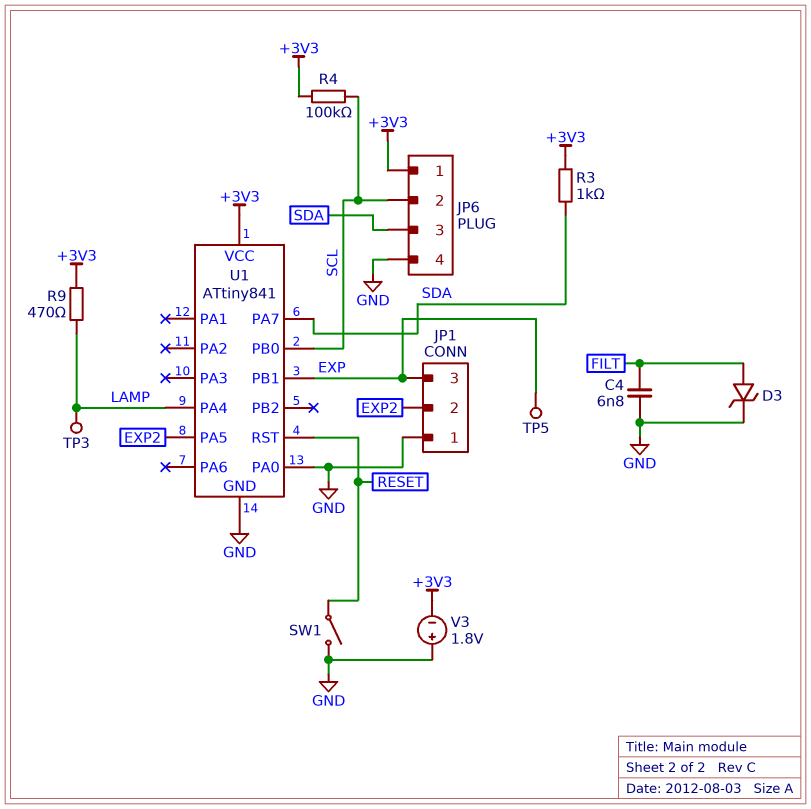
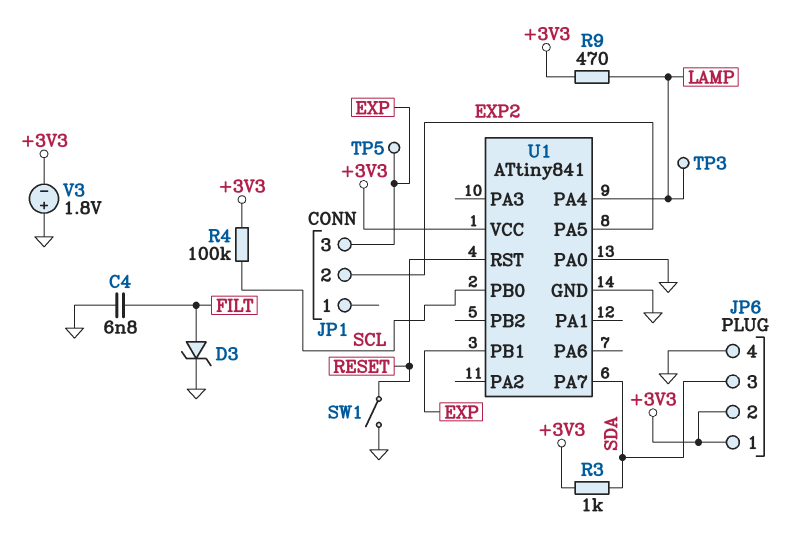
JP1 pin 1: GND -> none
JP6 pin 2: SCL -> +3V3

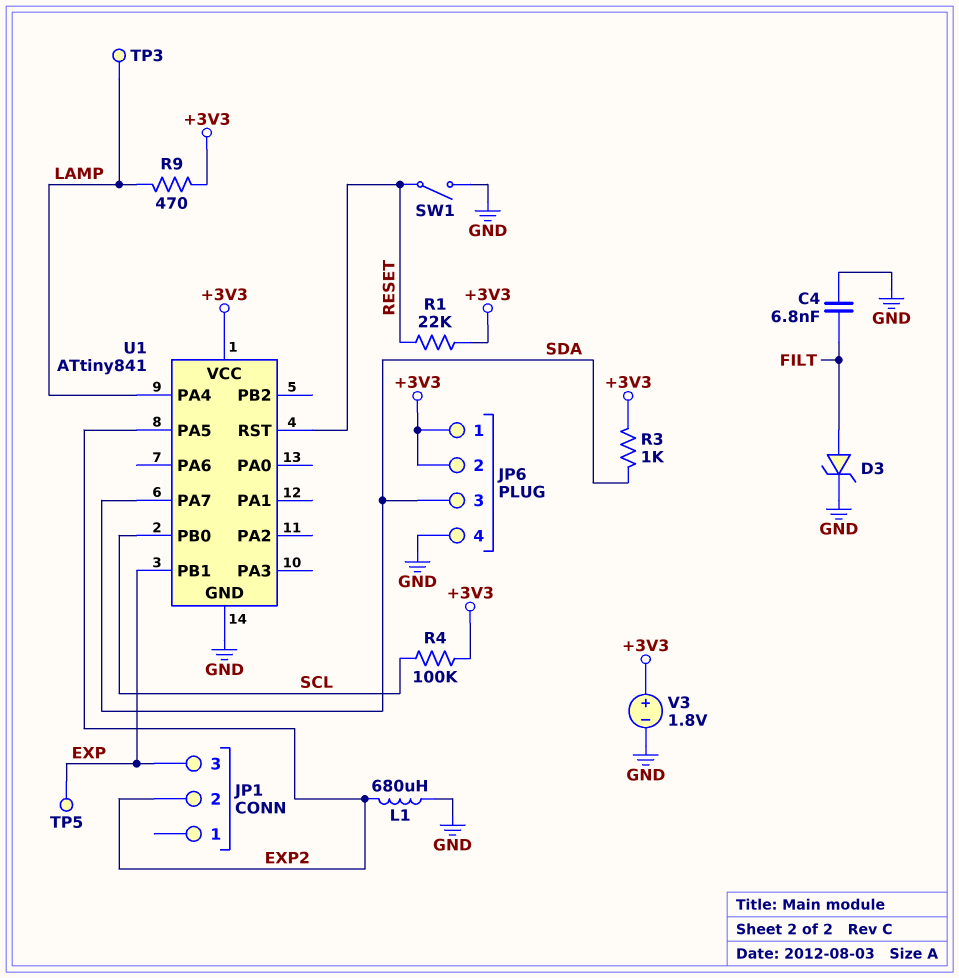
L1: none -> 680uH (EXP2, GND)
R1: none -> 22k (+3V3, RESET)
U1 pin PA0: GND -> none
V3: 1.8V (plus GND, minus +3V3) -> 1.8V (plus +3V3, minus GND)

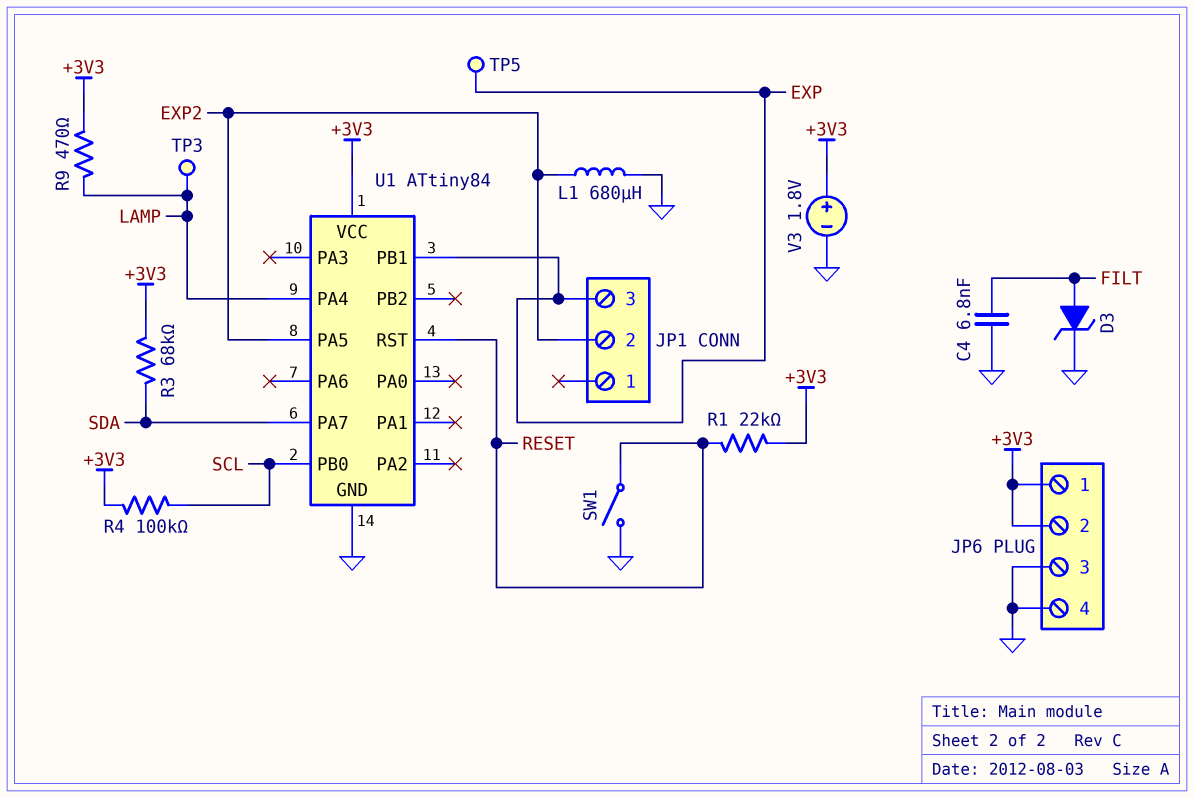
JP6 pin 3: SDA -> GND
R3: 1k (+3V3, SDA) -> 68k (+3V3, SDA)
U1: ATtiny841 -> ATtiny84

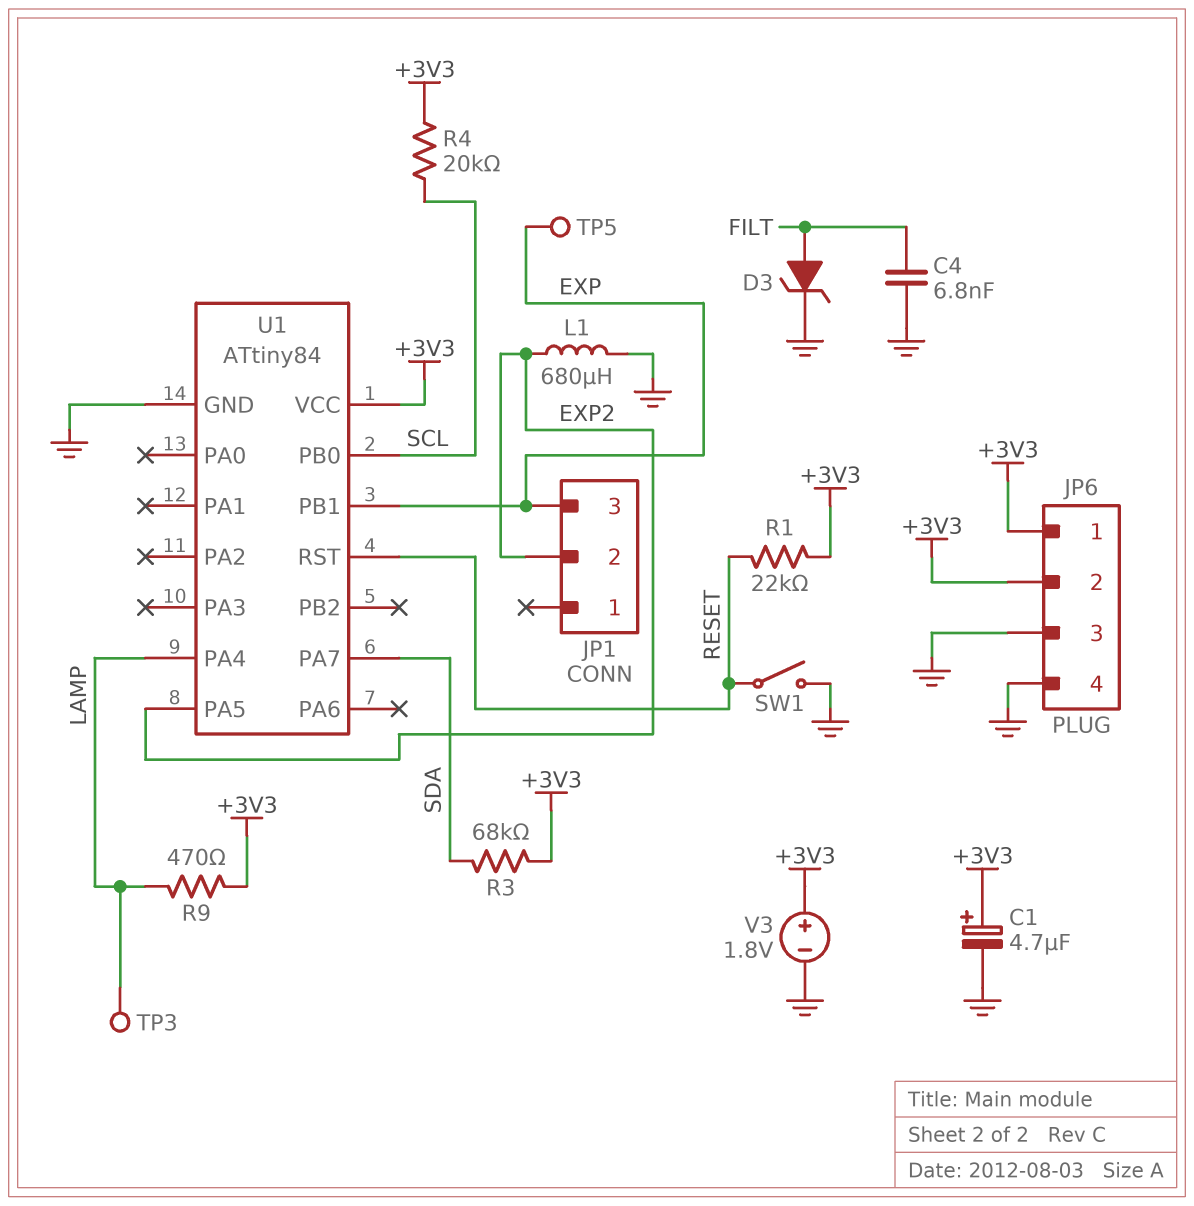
C1: none -> 4.7uF (plus +3V3, minus GND)
R4: 100k (+3V3, SCL) -> 20k (+3V3, SCL)

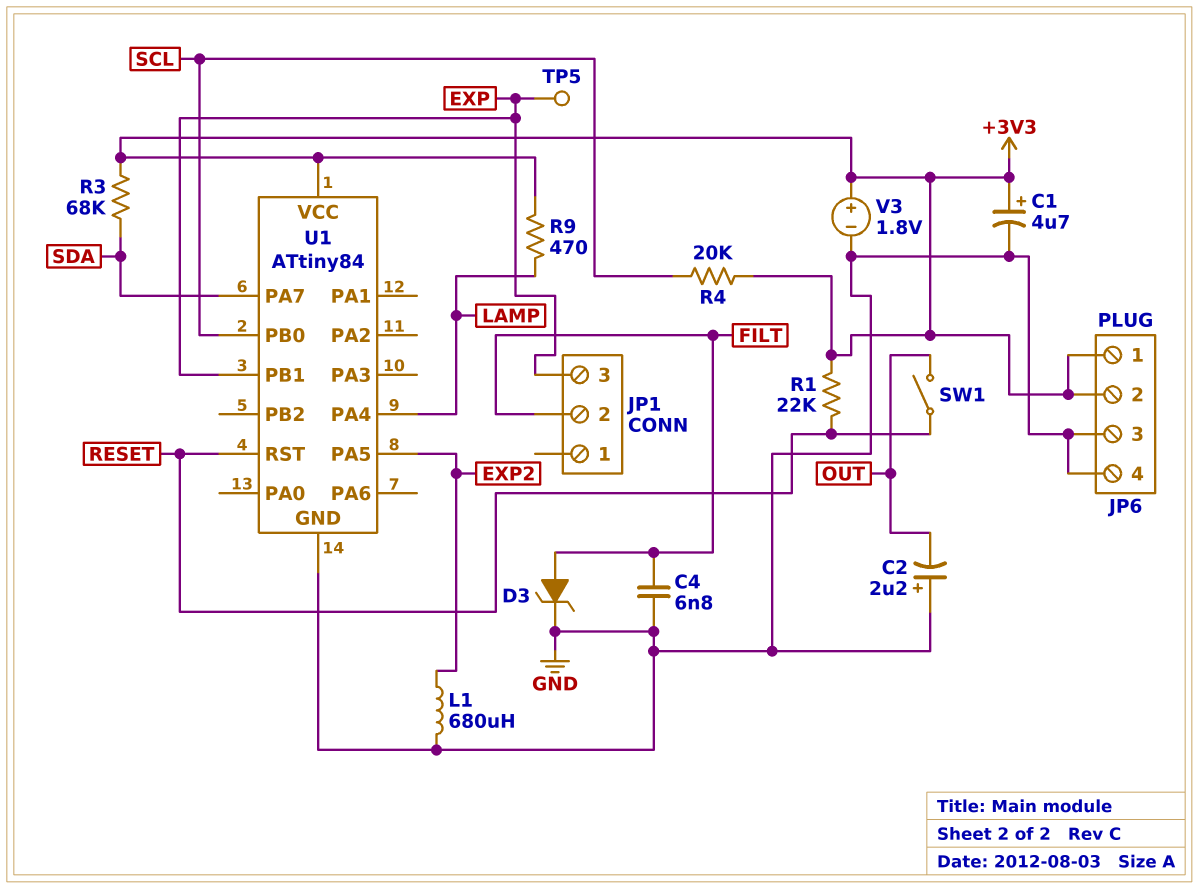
C2: none -> 2.2uF (plus GND, minus OUT)
JP1 pin 2: EXP2 -> FILT
SW1: switch (GND, RESET) -> switch (OUT, RESET)
TP3: test point (LAMP) -> none

